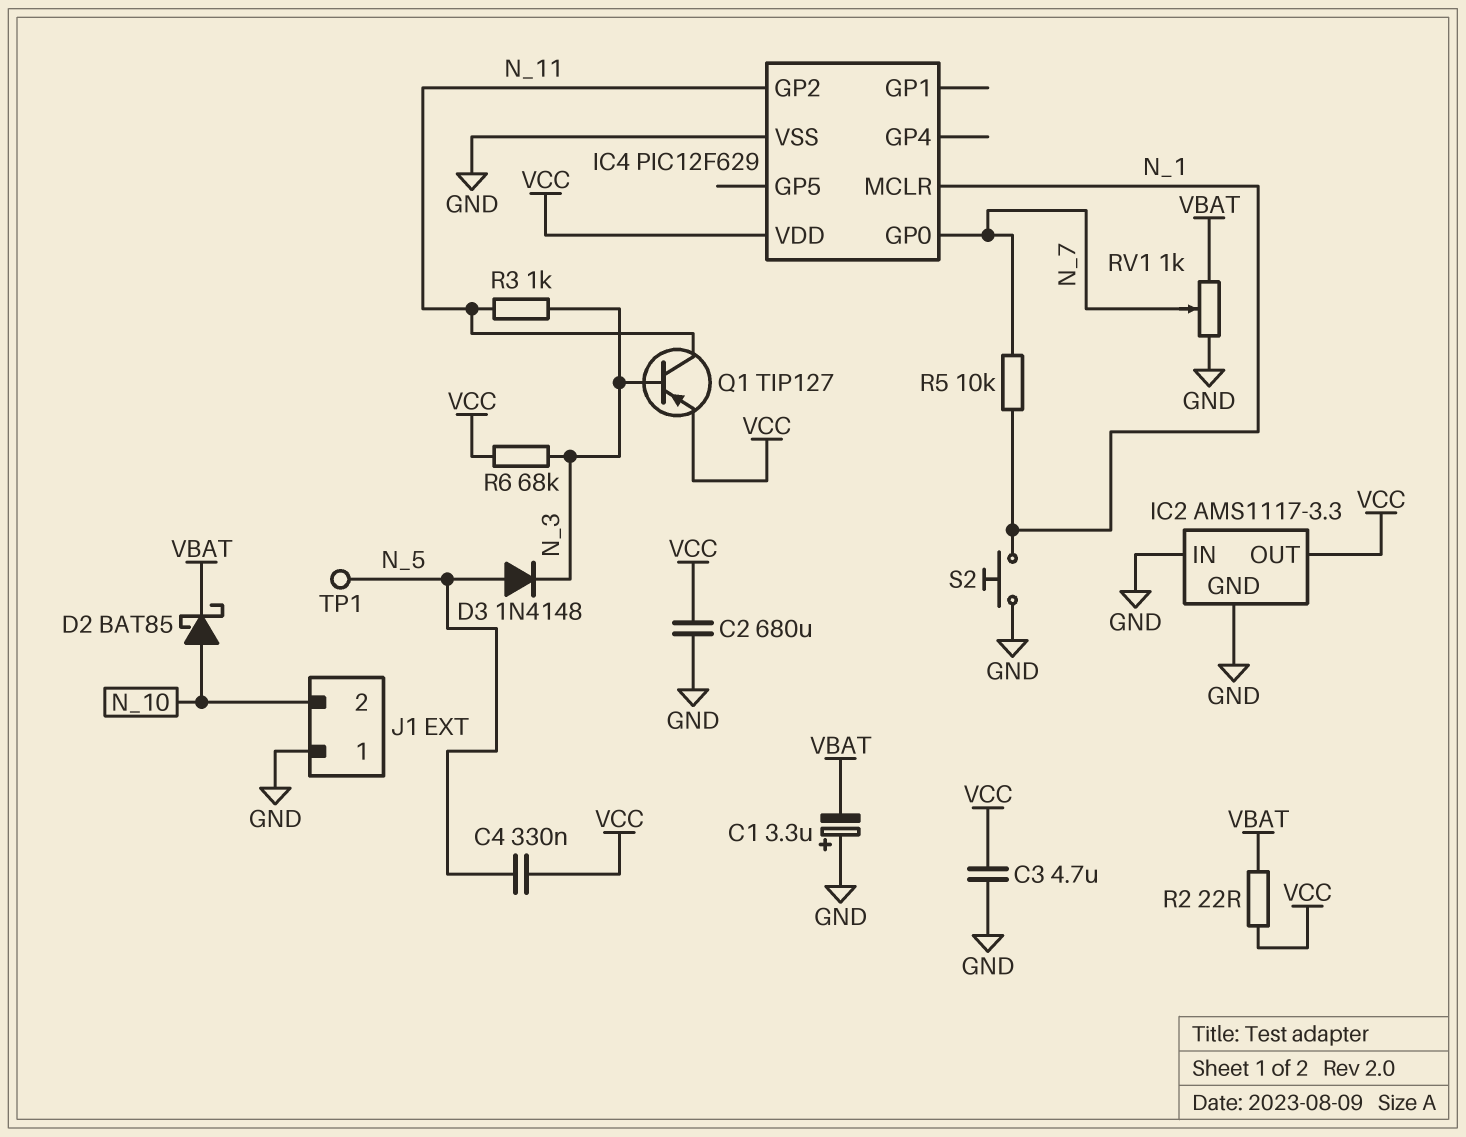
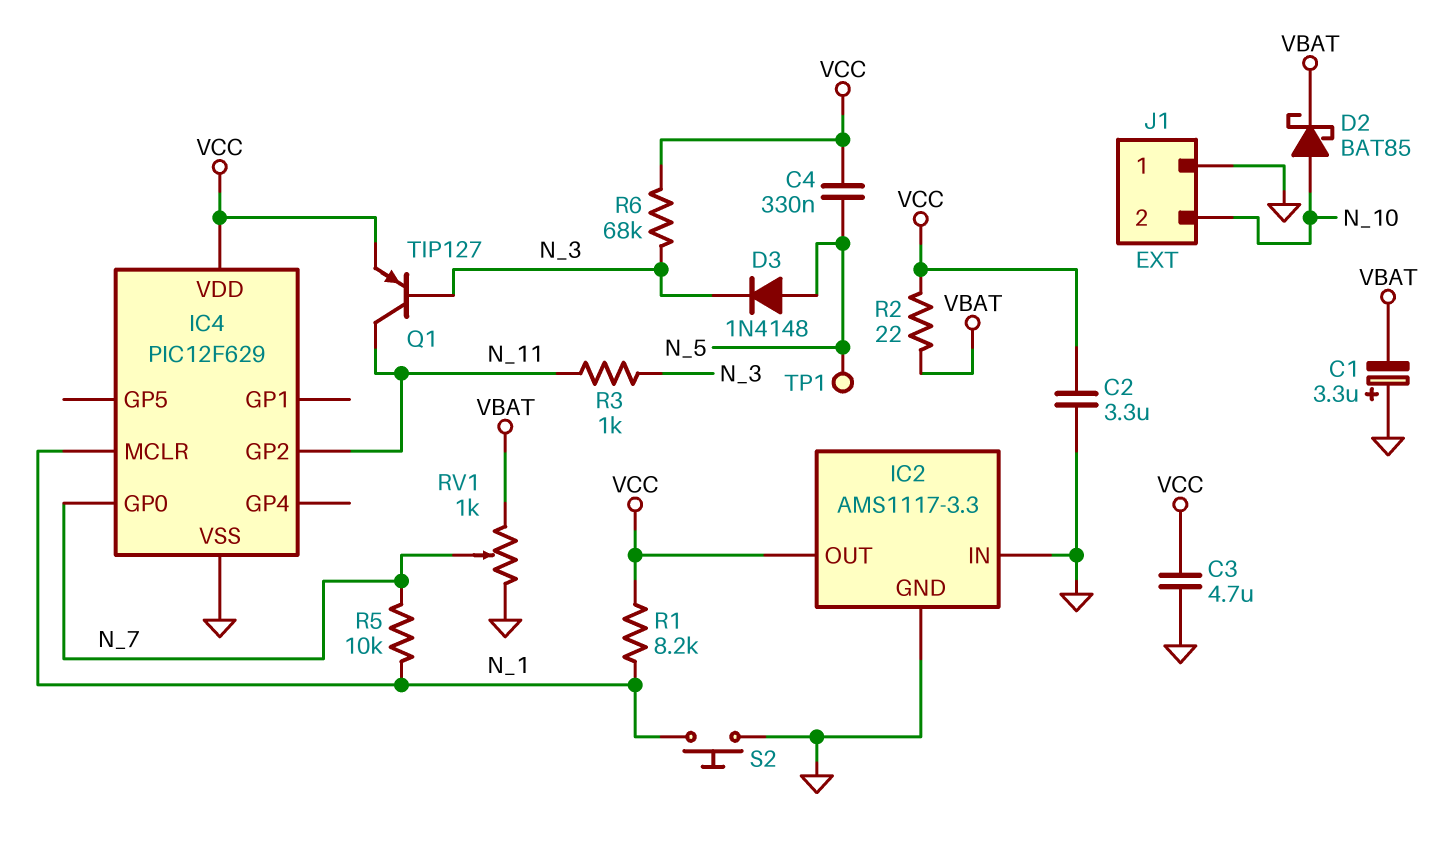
C2: 680uF (GND, VCC) -> 3.3uF (GND, VCC)
R1: none -> 8.2k (N_1, VCC)

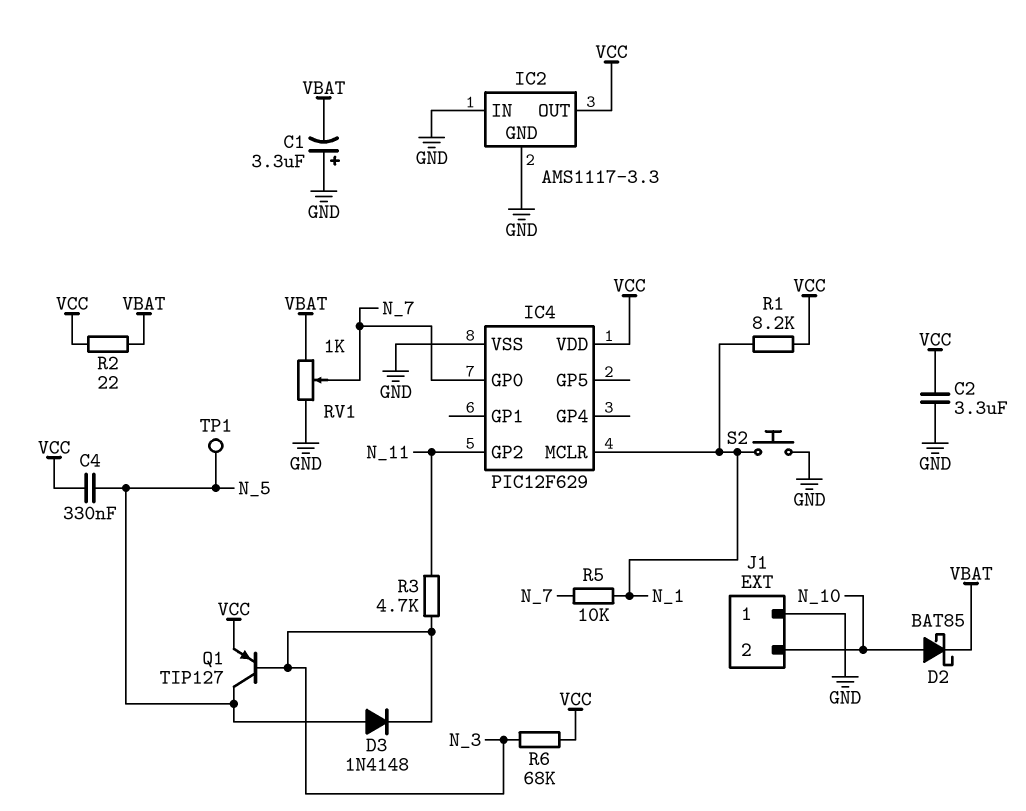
C3: 4.7uF (GND, VCC) -> none
Q1: PNP TIP127 (B N_3, C N_11, E VCC) -> PNP TIP127 (B N_3, C N_5, E VCC)
R3: 1k (N_3, N_11) -> 4.7k (N_3, N_11)

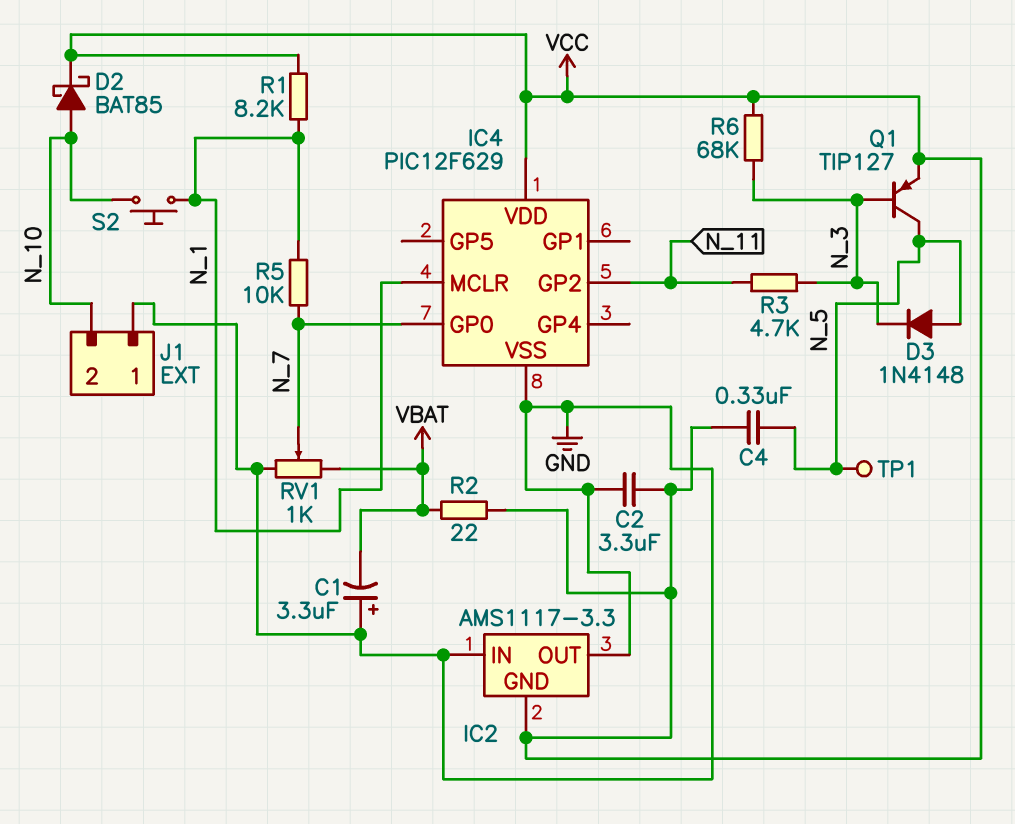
D2: schottky BAT85 (A N_10, K VBAT) -> schottky BAT85 (A N_10, K VCC)
IC2 pin GND: GND -> VCC
IC2 pin OUT: VCC -> GND
S2: button (GND, N_1) -> button (N_1, N_10)

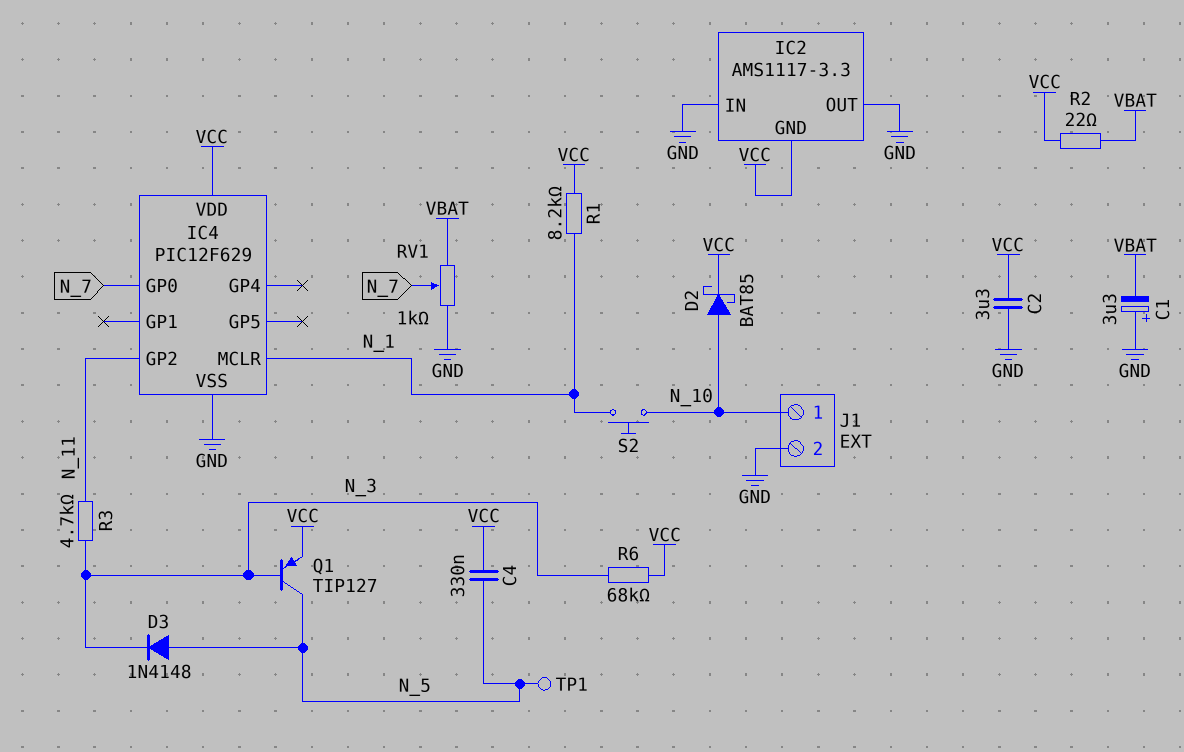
J1 pin 1: GND -> N_10
J1 pin 2: N_10 -> GND
R5: 10k (N_1, N_7) -> none

